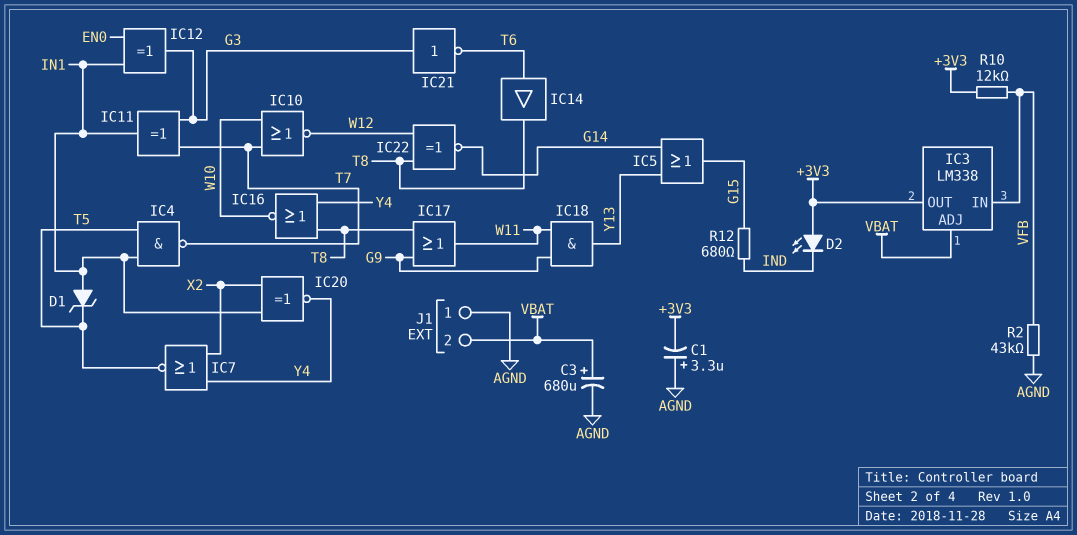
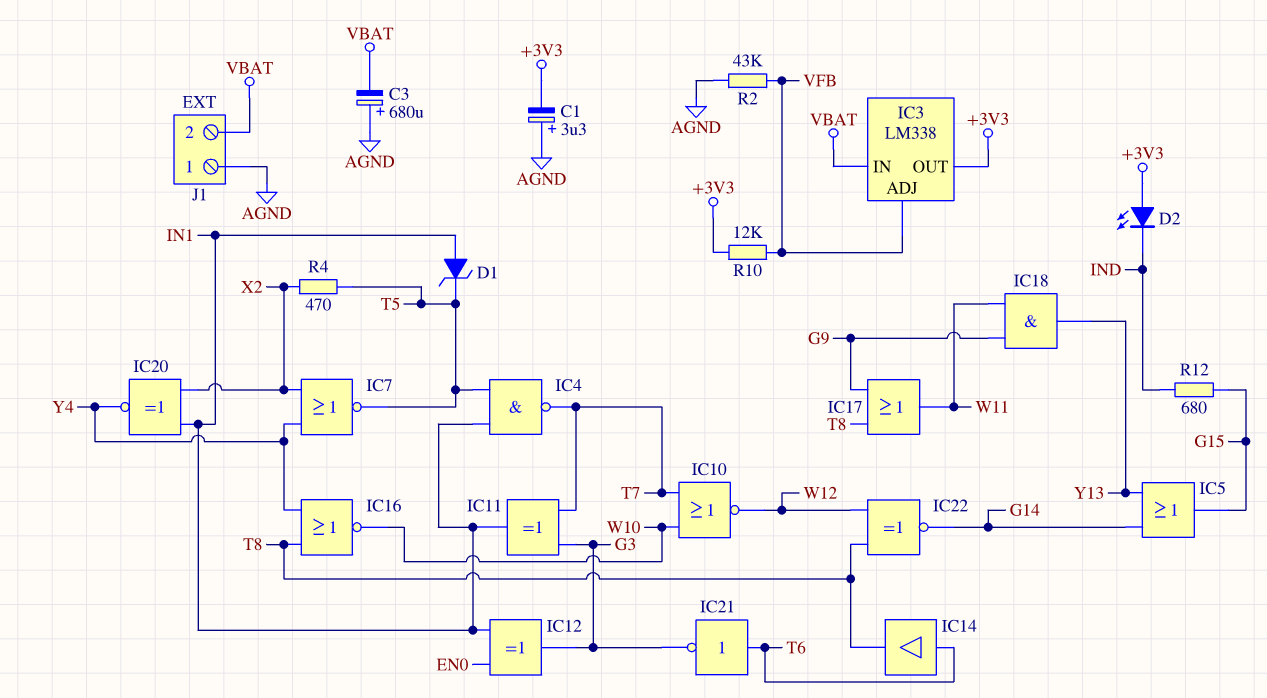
C3: 680uF (plus VBAT, minus AGND) -> 680uF (plus AGND, minus VBAT)
IC3 pin ADJ: VBAT -> VFB
IC3 pin IN: VFB -> VBAT
IC21: NOT (in G3, out T6) -> NOT (in T6, out G3)
R4: none -> 470 (T5, X2)

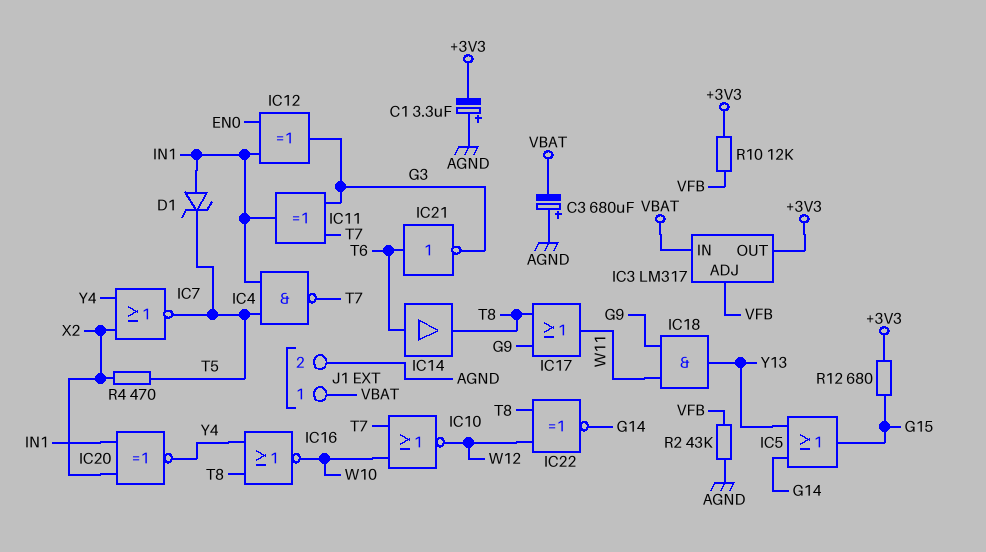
D2: LED (A +3V3, K IND) -> none
IC3: LM338 -> LM317
J1 pin 1: AGND -> VBAT
J1 pin 2: VBAT -> AGND
R12: 680 (G15, IND) -> 680 (+3V3, G15)

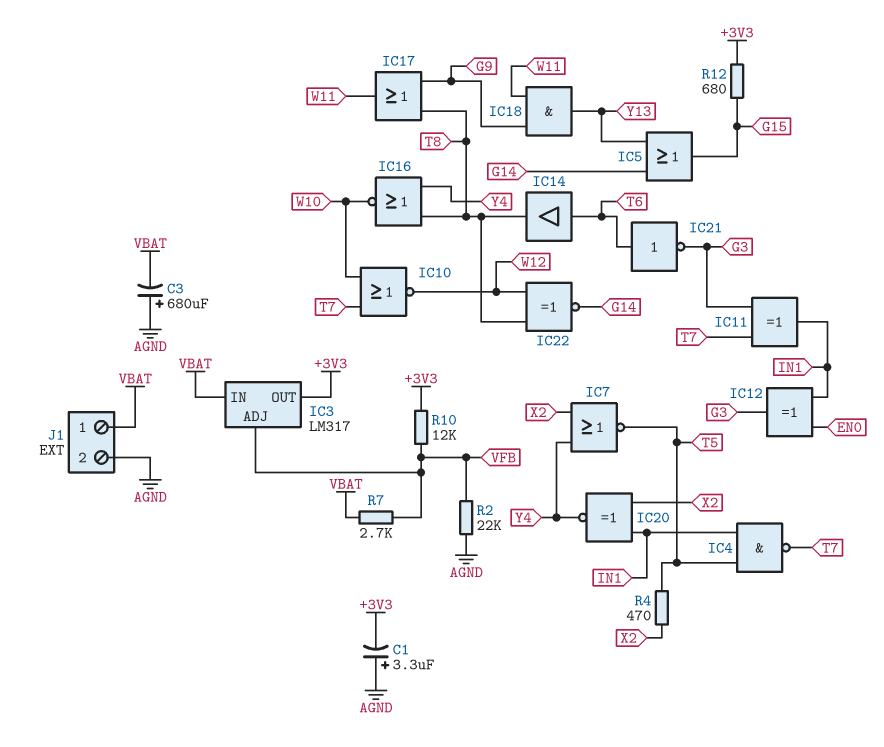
D1: zener (A IN1, K T5) -> none
R2: 43k (AGND, VFB) -> 22k (AGND, VFB)
R7: none -> 2.7k (VBAT, VFB)

